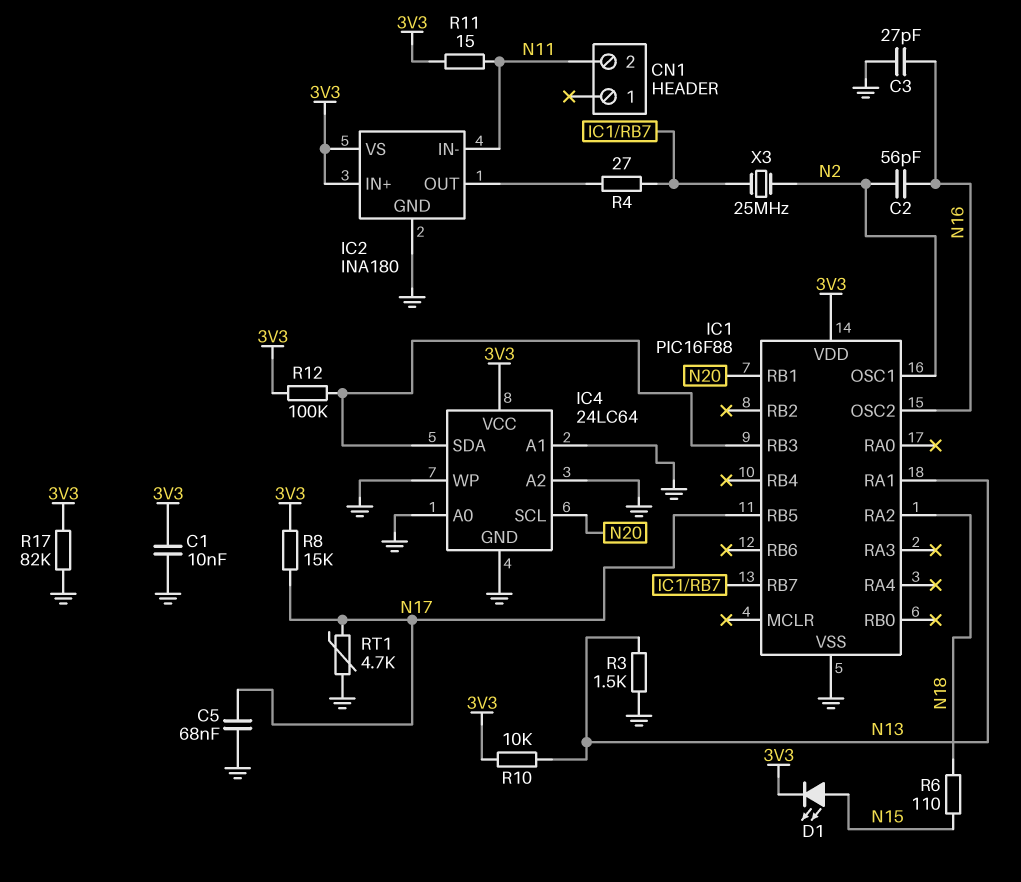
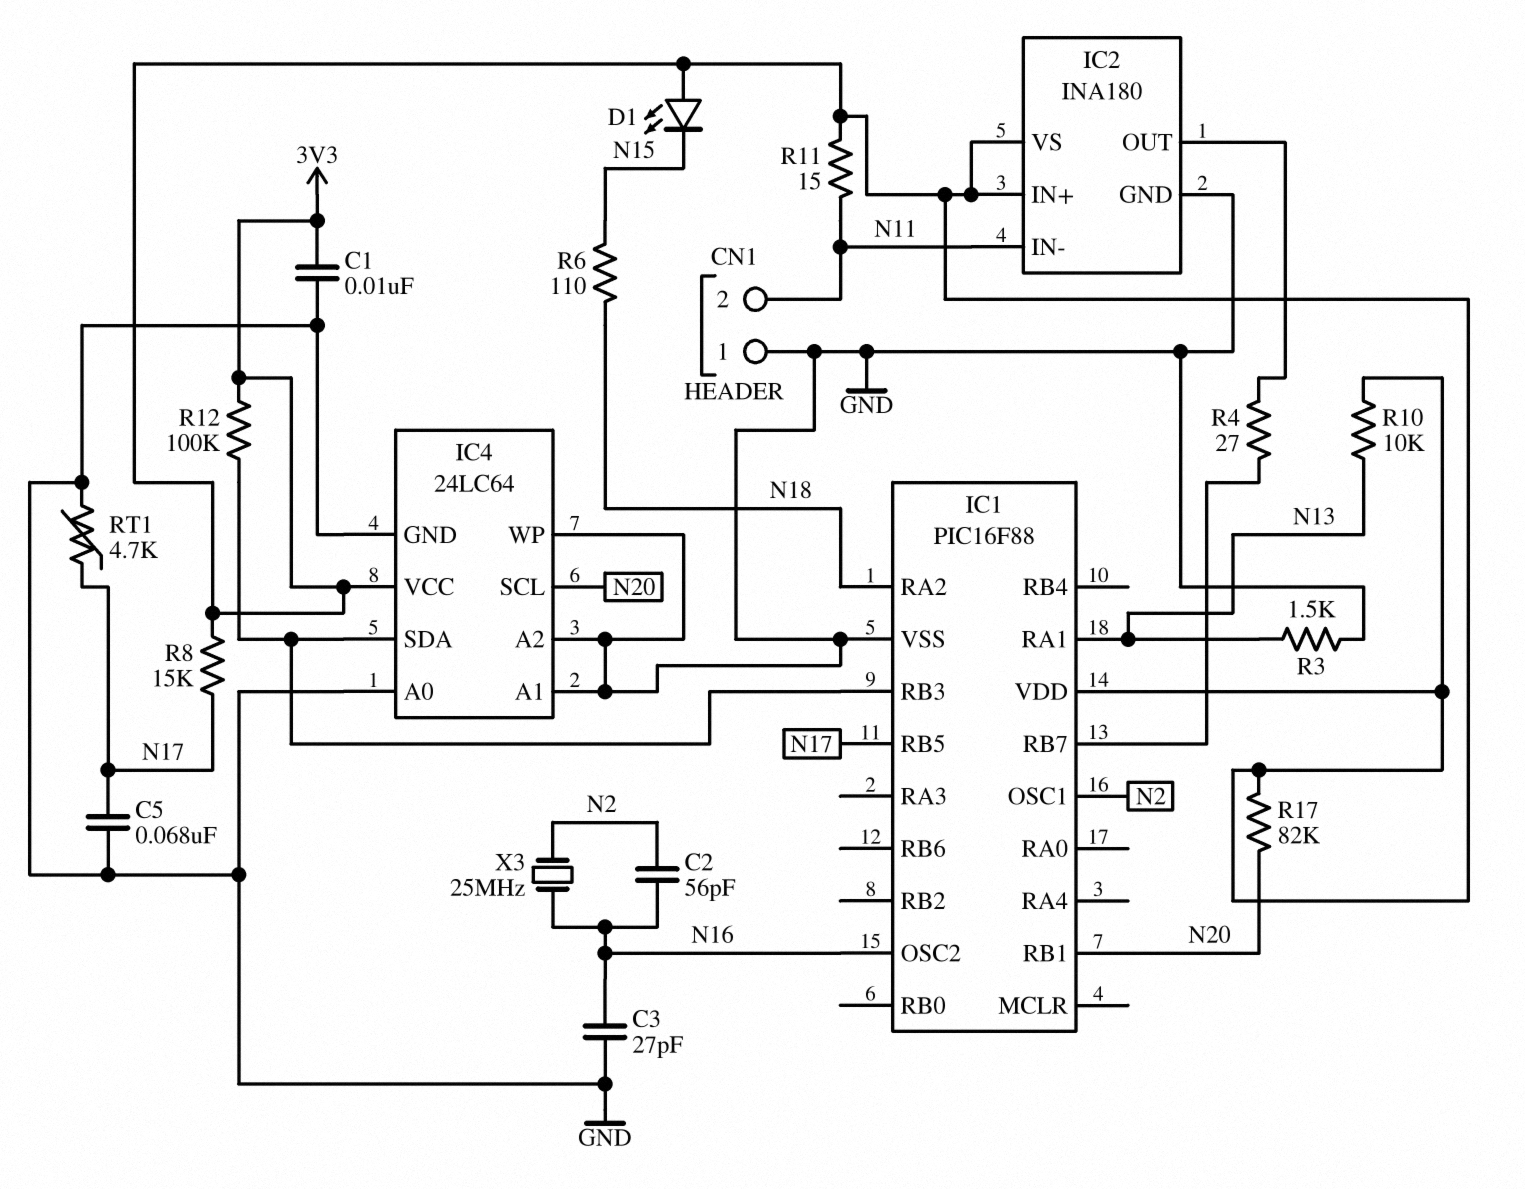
CN1 pin 1: none -> GND
D1: LED (A N15, K 3V3) -> LED (A 3V3, K N15)
R17: 82k (3V3, GND) -> 82k (3V3, N20)
X3: 25MHz (IC1/RB7, N2) -> 25MHz (N2, N16)

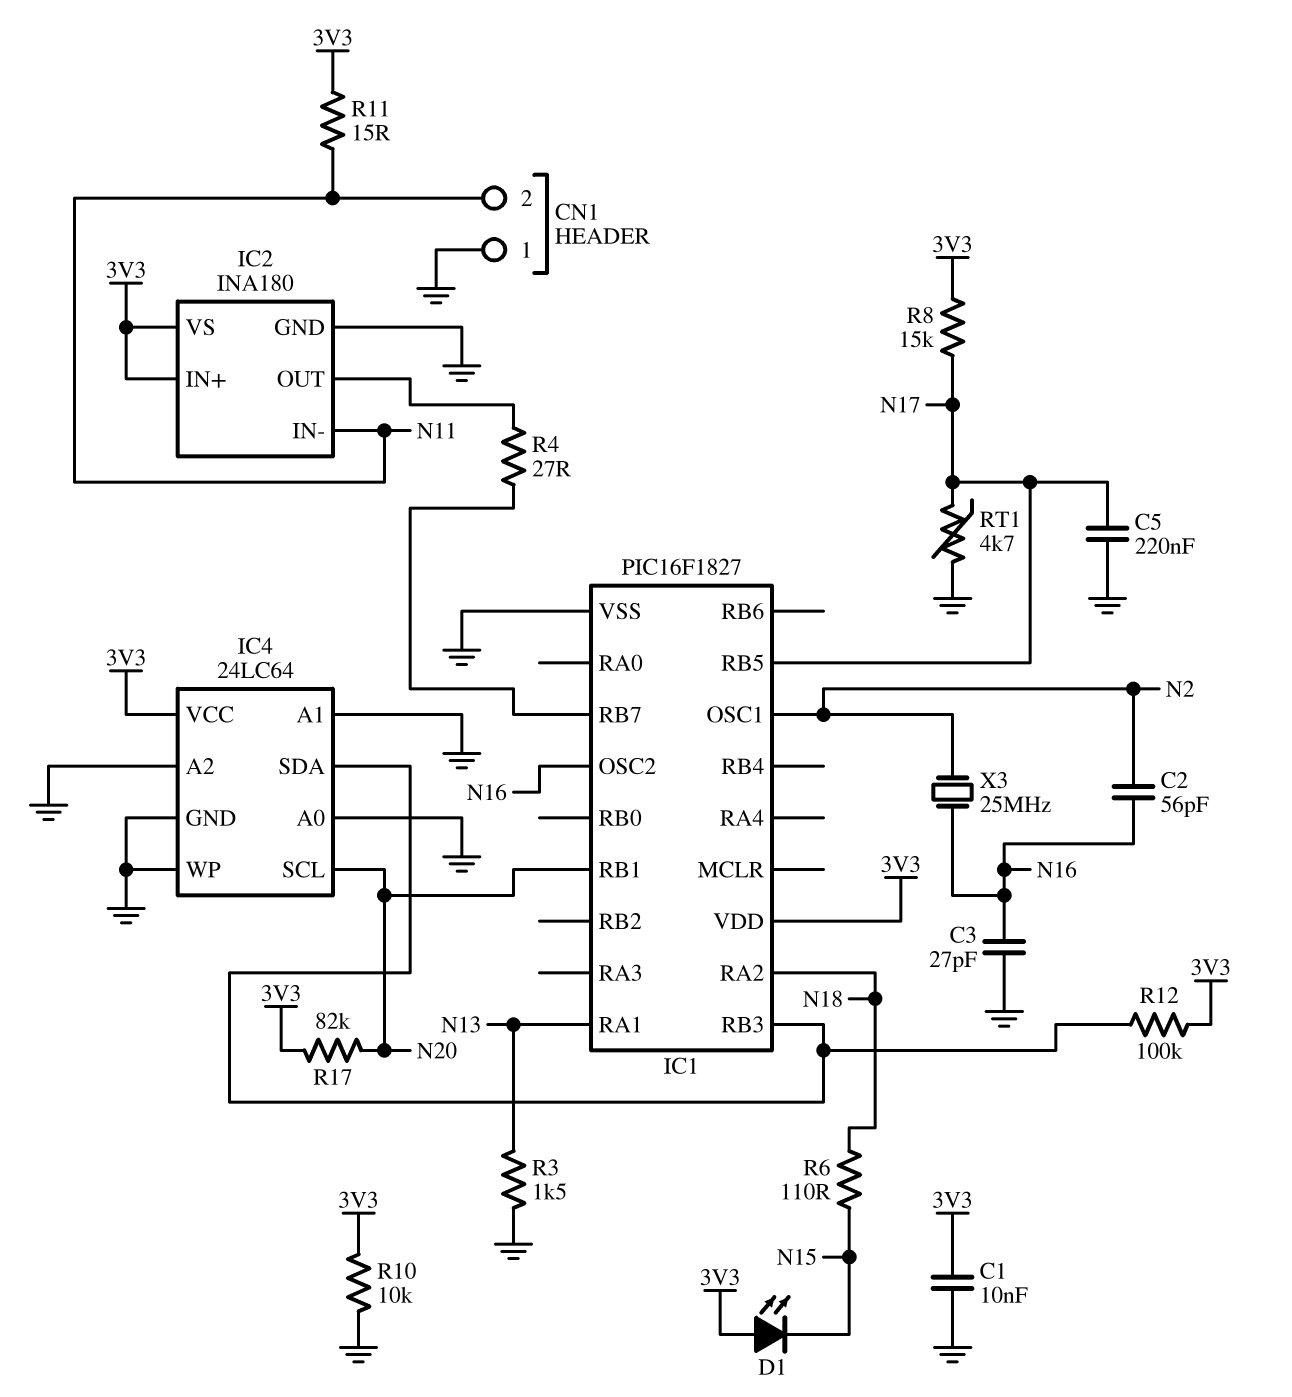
C5: 68nF (GND, N17) -> 220nF (GND, N17)
IC1: PIC16F88 -> PIC16F1827
R10: 10k (3V3, N13) -> 10k (3V3, GND)

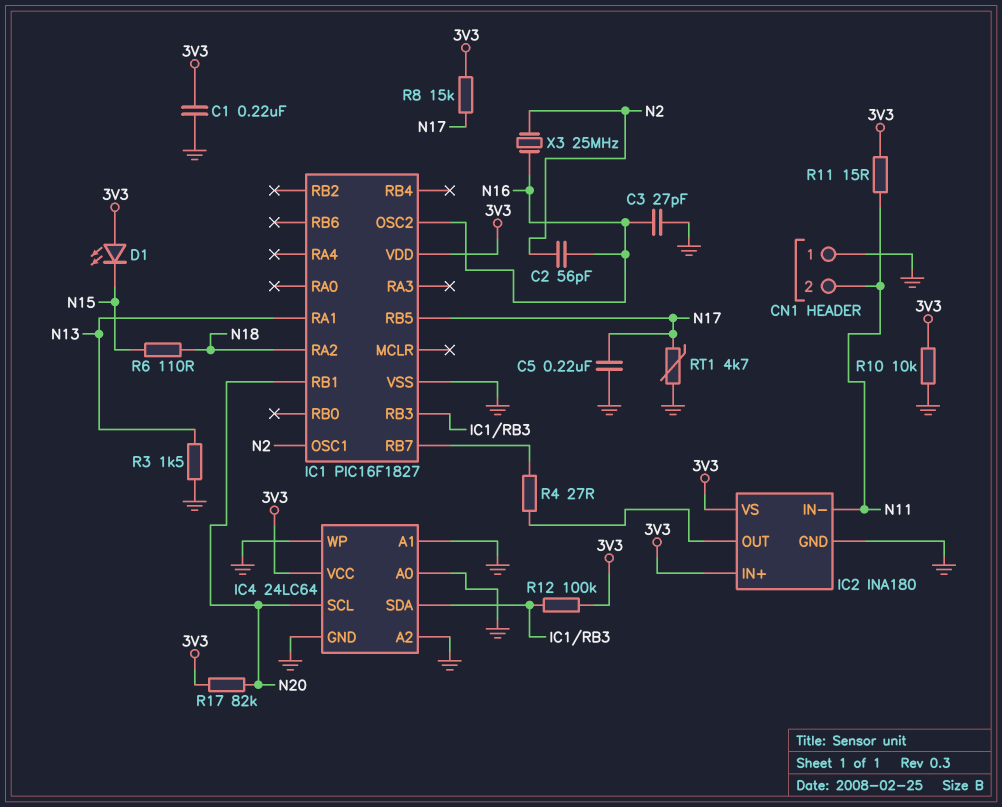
C1: 10nF (3V3, GND) -> 220nF (3V3, GND)

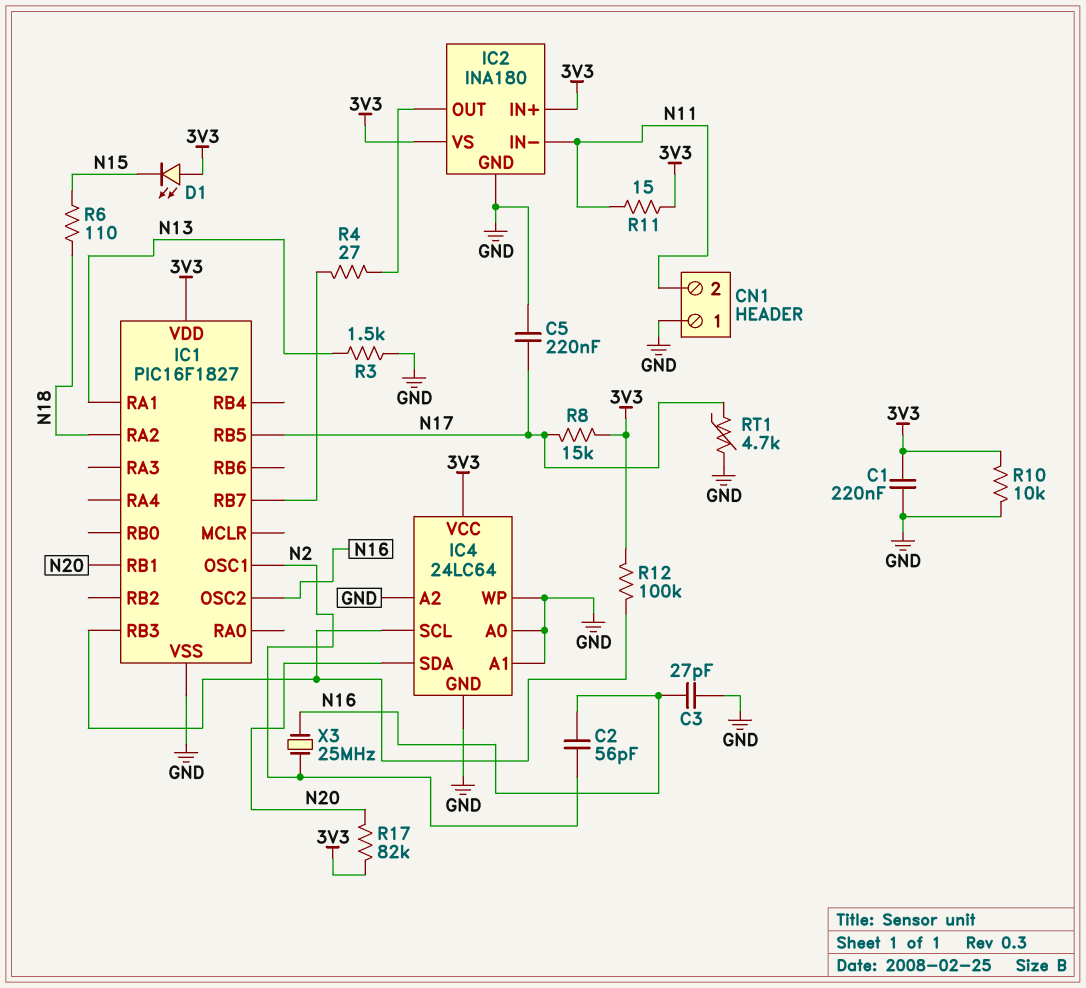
IC4 pin SCL: N20 -> IC1/RB3
IC4 pin SDA: IC1/RB3 -> N20

